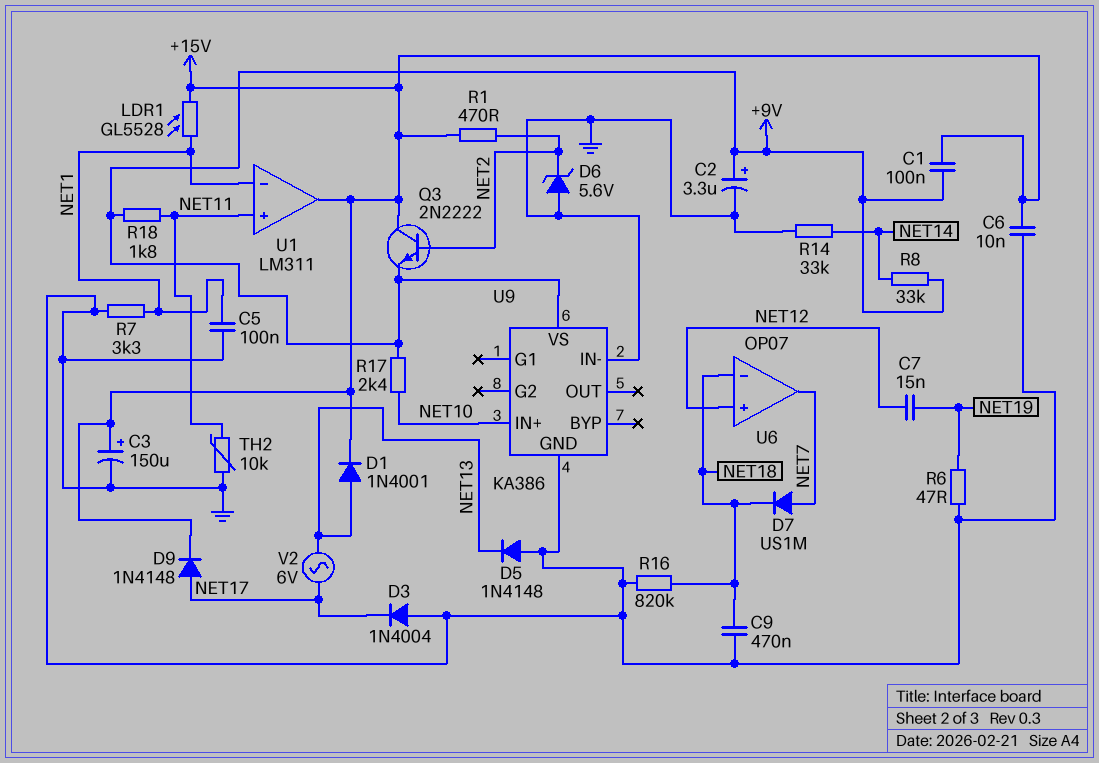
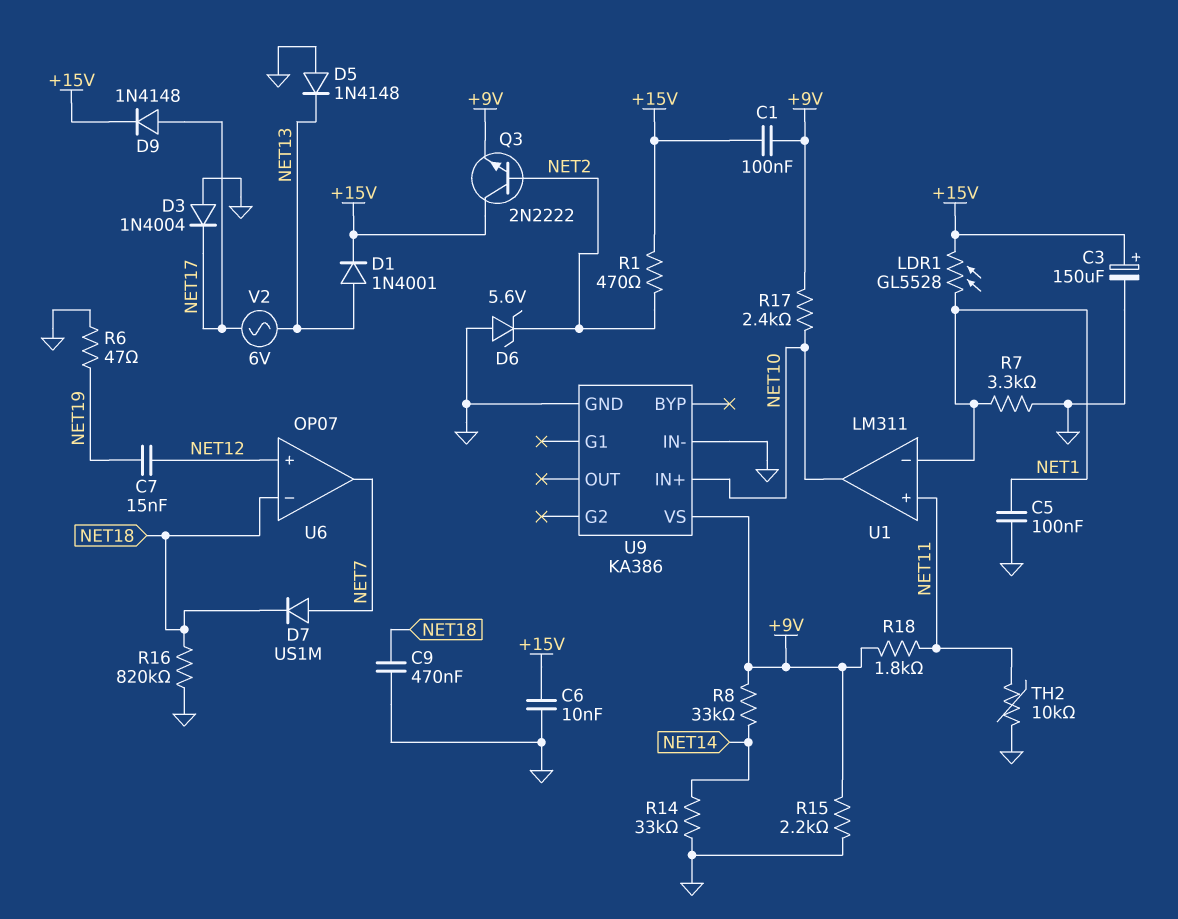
C2: 3.3uF (plus +9V, minus GND) -> none
R15: none -> 2.2k (+9V, GND)
U1 pin out: +15V -> NET10

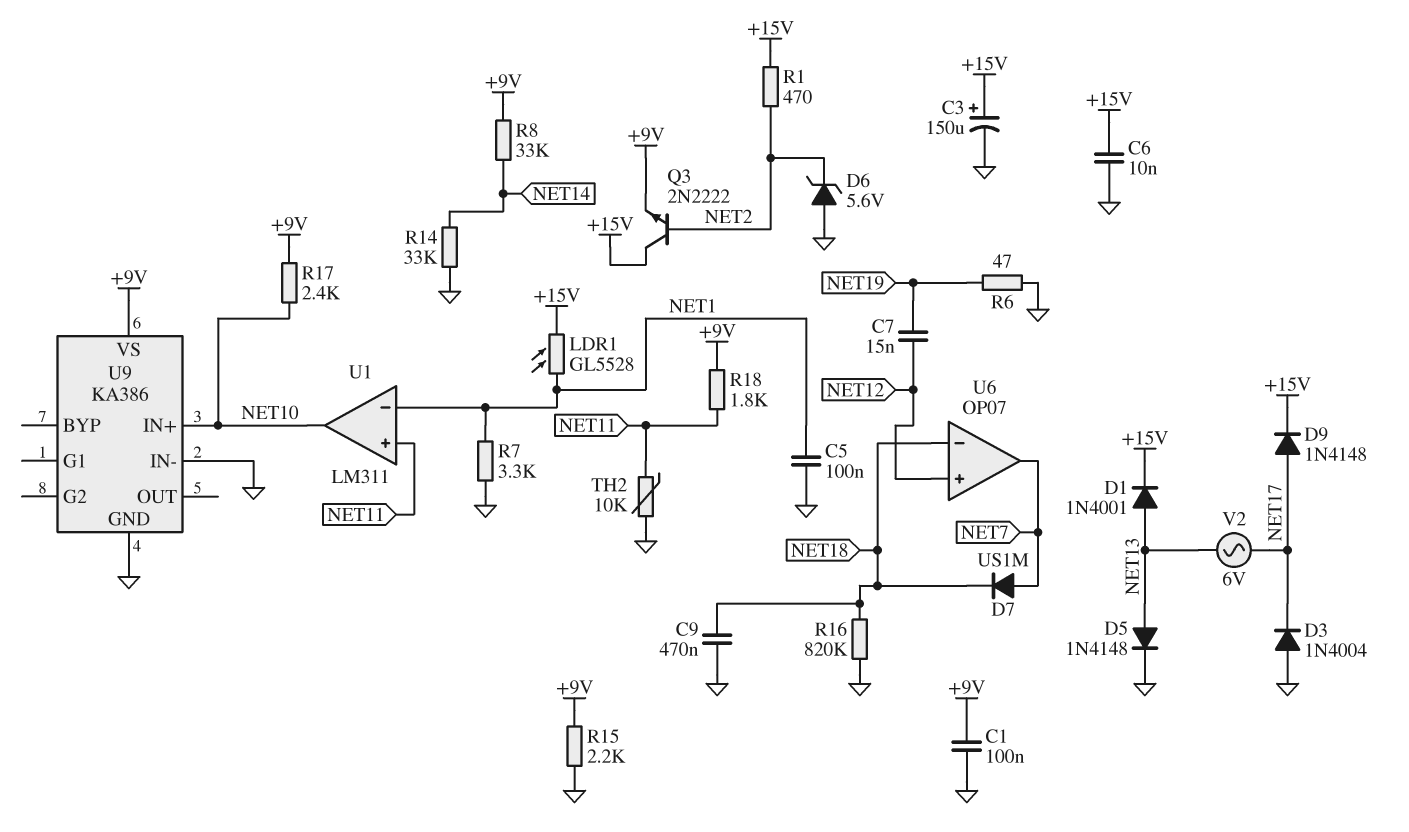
C1: 100nF (+9V, +15V) -> 100nF (+9V, GND)
D5: diode 1N4148 (A GND, K NET13) -> diode 1N4148 (A NET13, K GND)

